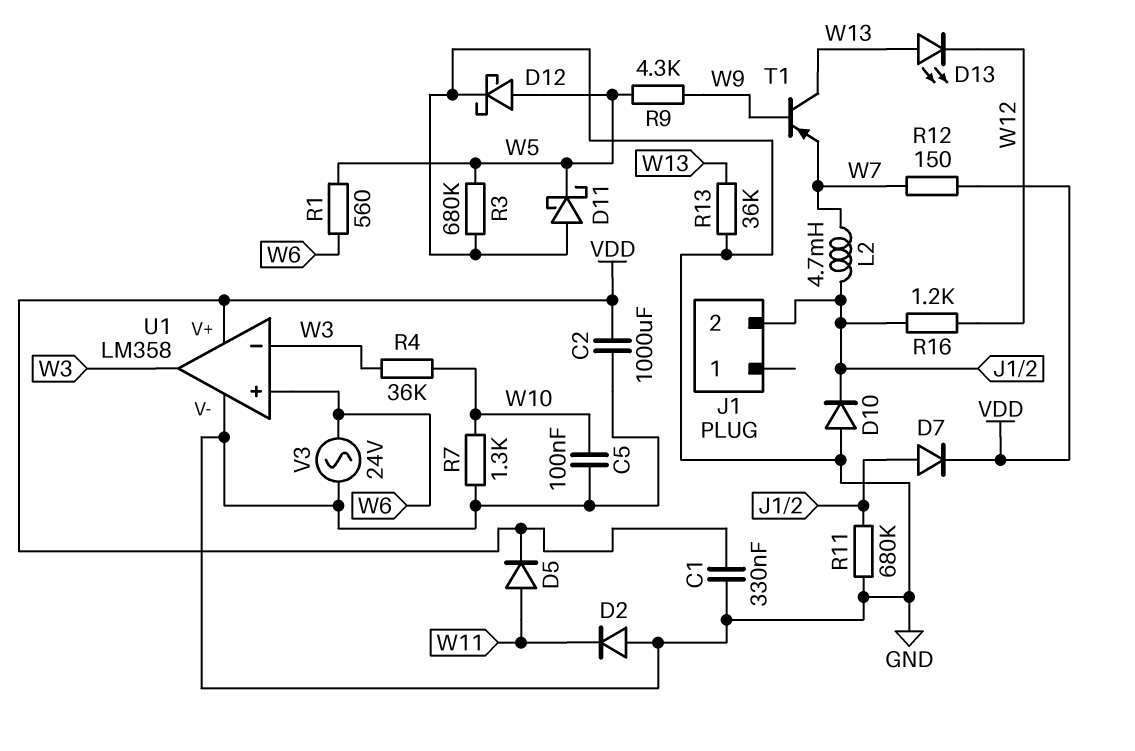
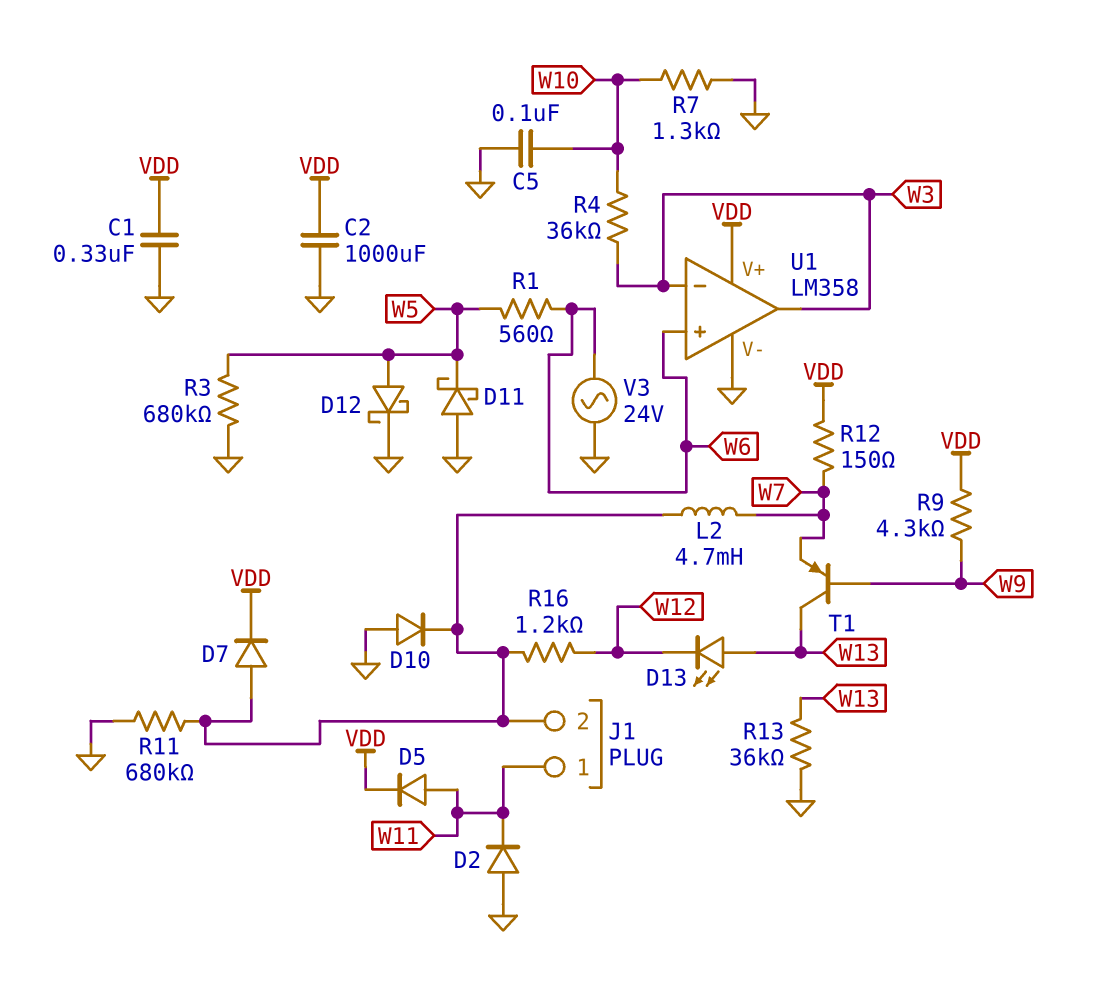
J1 pin 1: none -> W11
R9: 4.3k (W5, W9) -> 4.3k (VDD, W9)

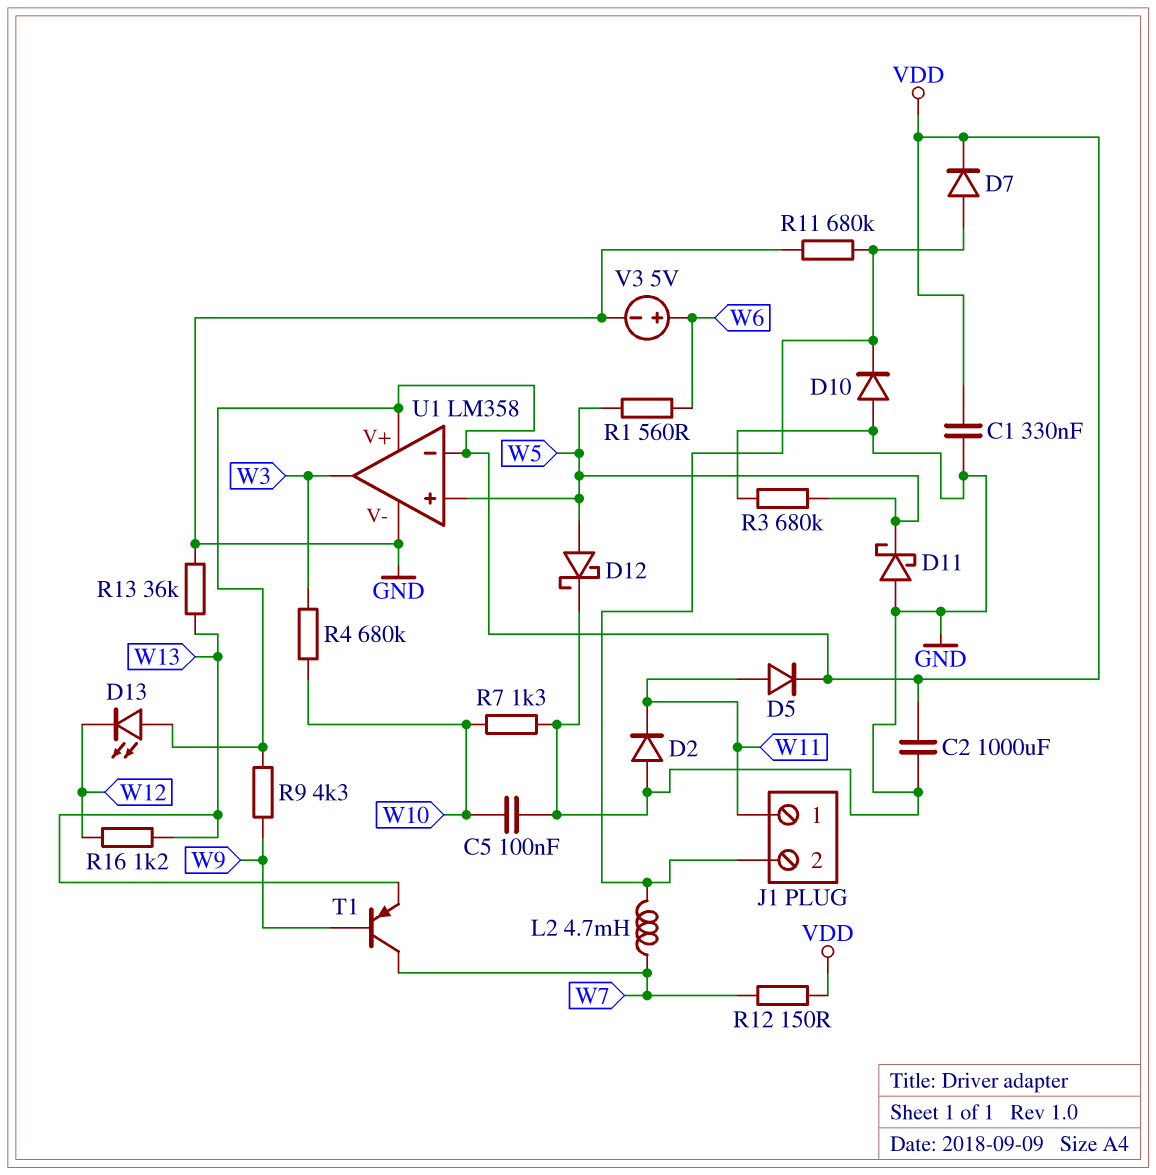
D13: LED (A W13, K W12) -> LED (A VDD, K W12)
R4: 36k (W3, W10) -> 680k (W3, W10)
R16: 1.2k (J1/2, W12) -> 1.2k (W12, W13)
T1: PNP (B W9, C W13, E W7) -> PNP (B W9, C W7, E W13)
U1 pin in+: W6 -> W5
U1 pin in-: W3 -> VDD
V3: AC 24V (GND, W6) -> 5V (plus W6, minus GND)

